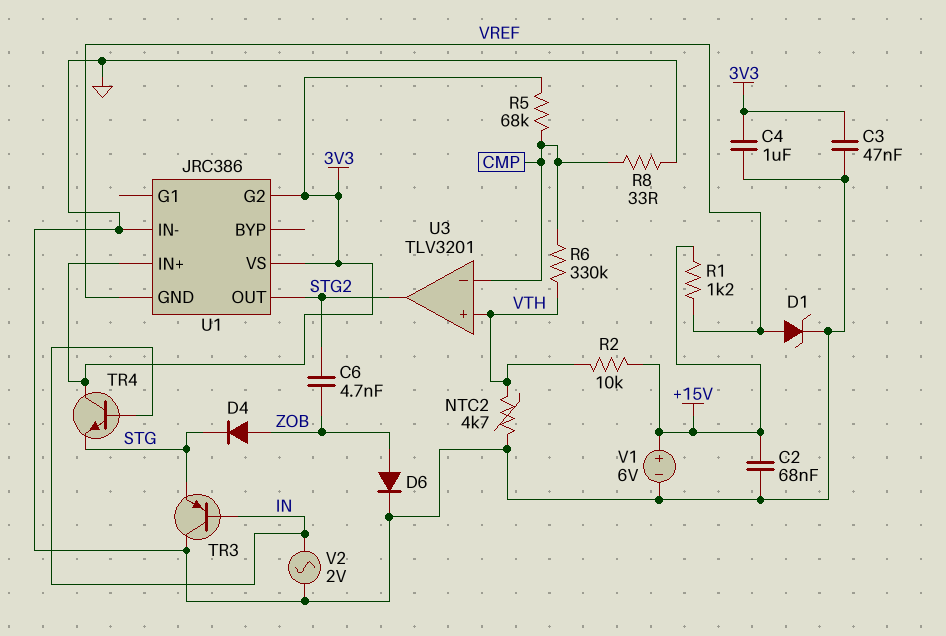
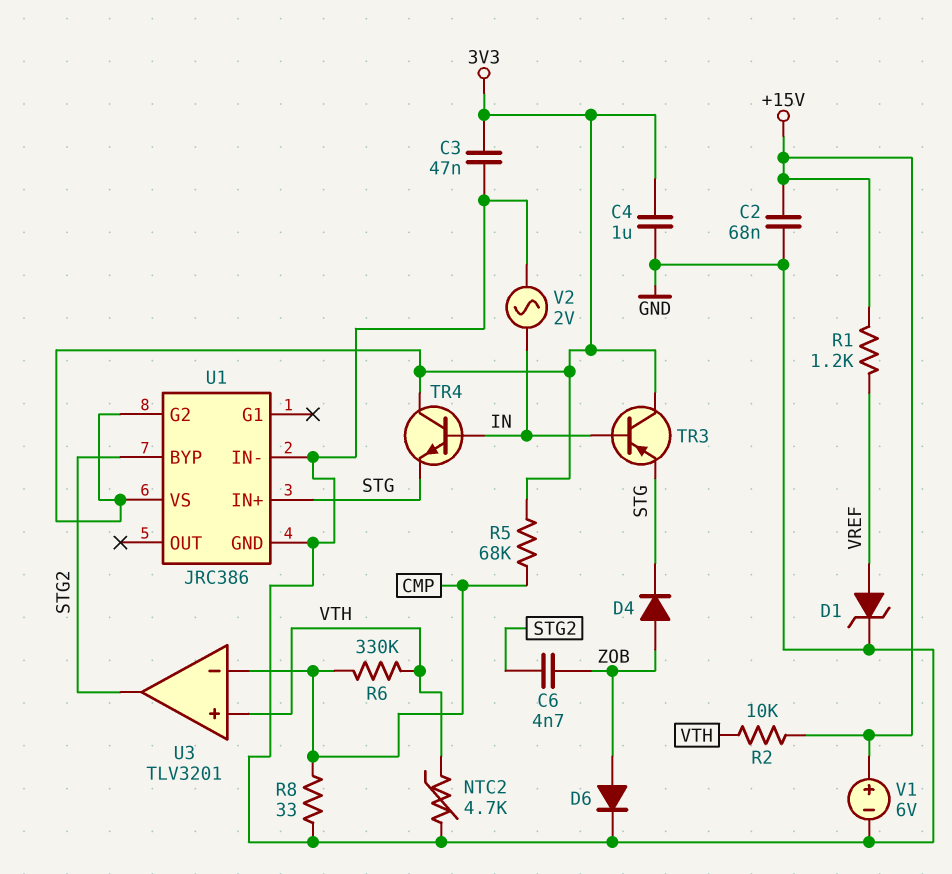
TR3: PNP (B IN, C GND, E STG) -> PNP (B IN, C 3V3, E STG)
U1 pin BYP: none -> STG2
U1 pin GND: VREF -> GND
U1 pin IN+: 3V3 -> STG
U1 pin OUT: STG2 -> none

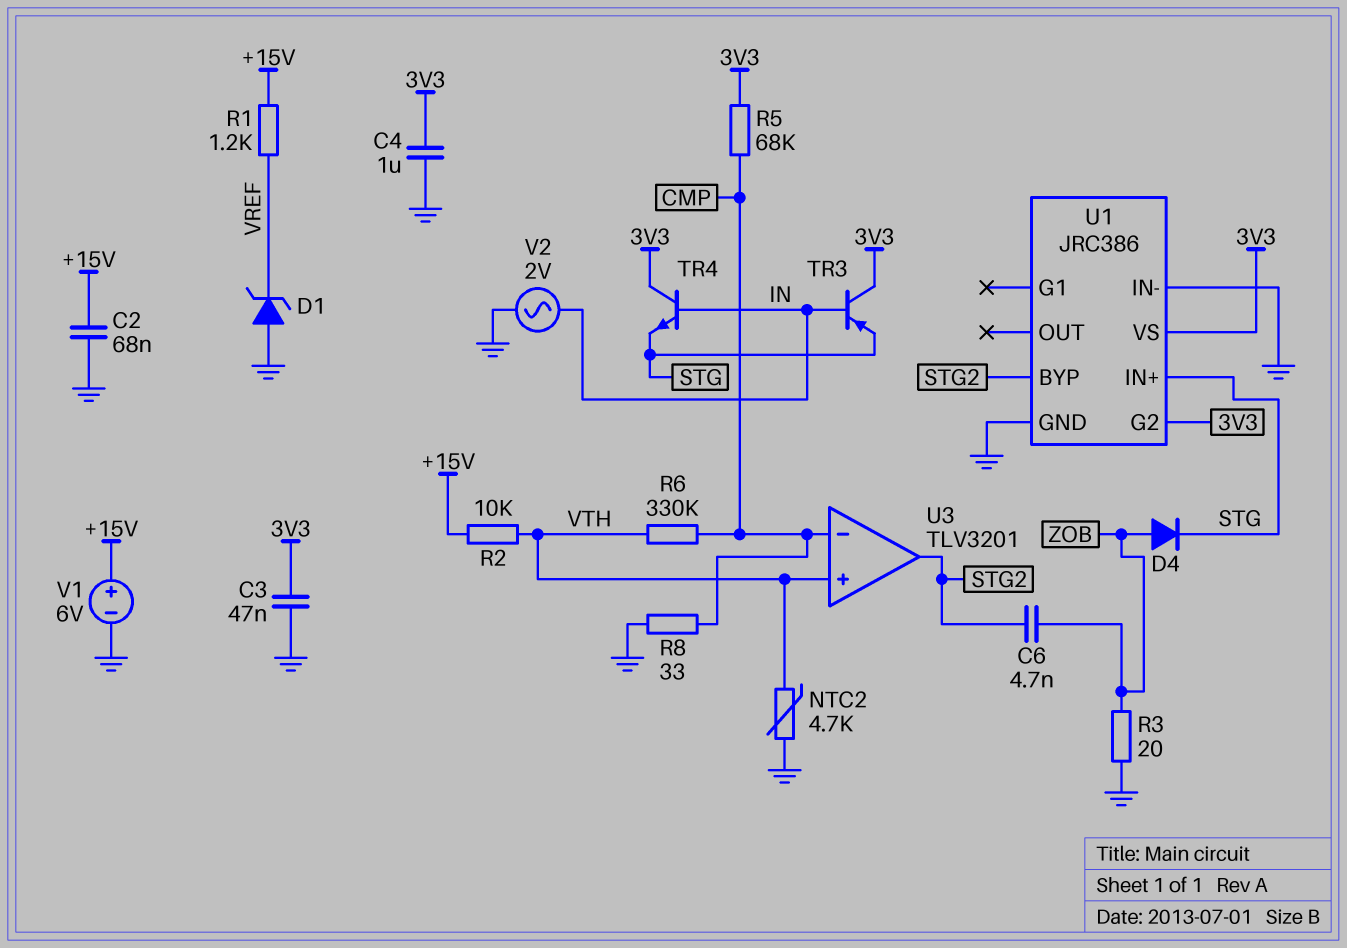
D1: zener (A VREF, K GND) -> zener (A GND, K VREF)
D6: diode (A ZOB, K GND) -> none
R3: none -> 20 (GND, ZOB)

